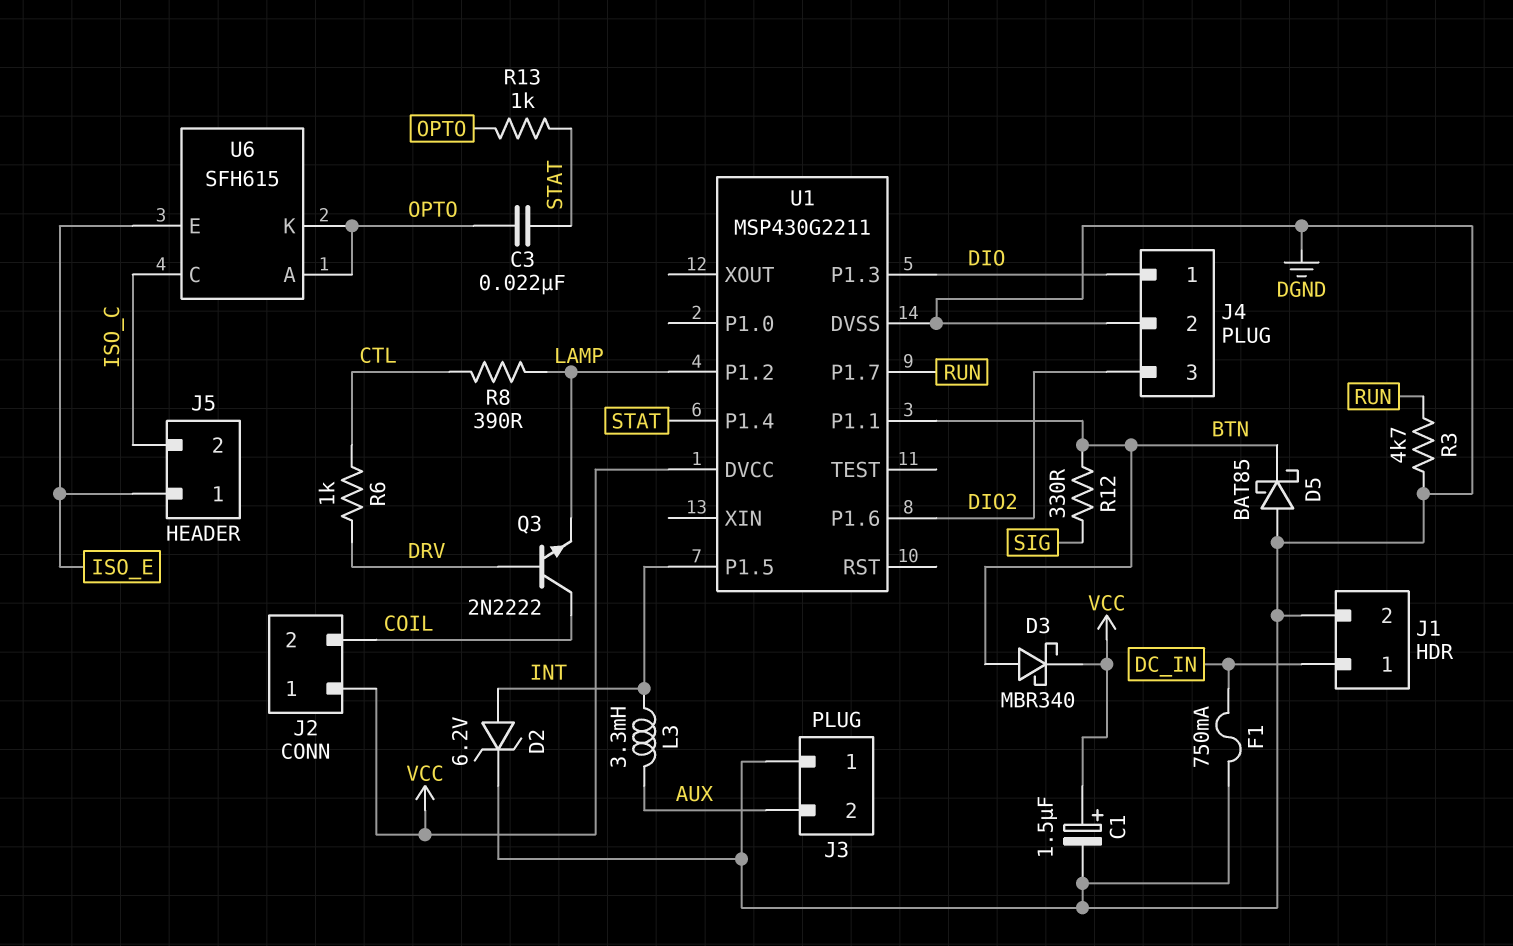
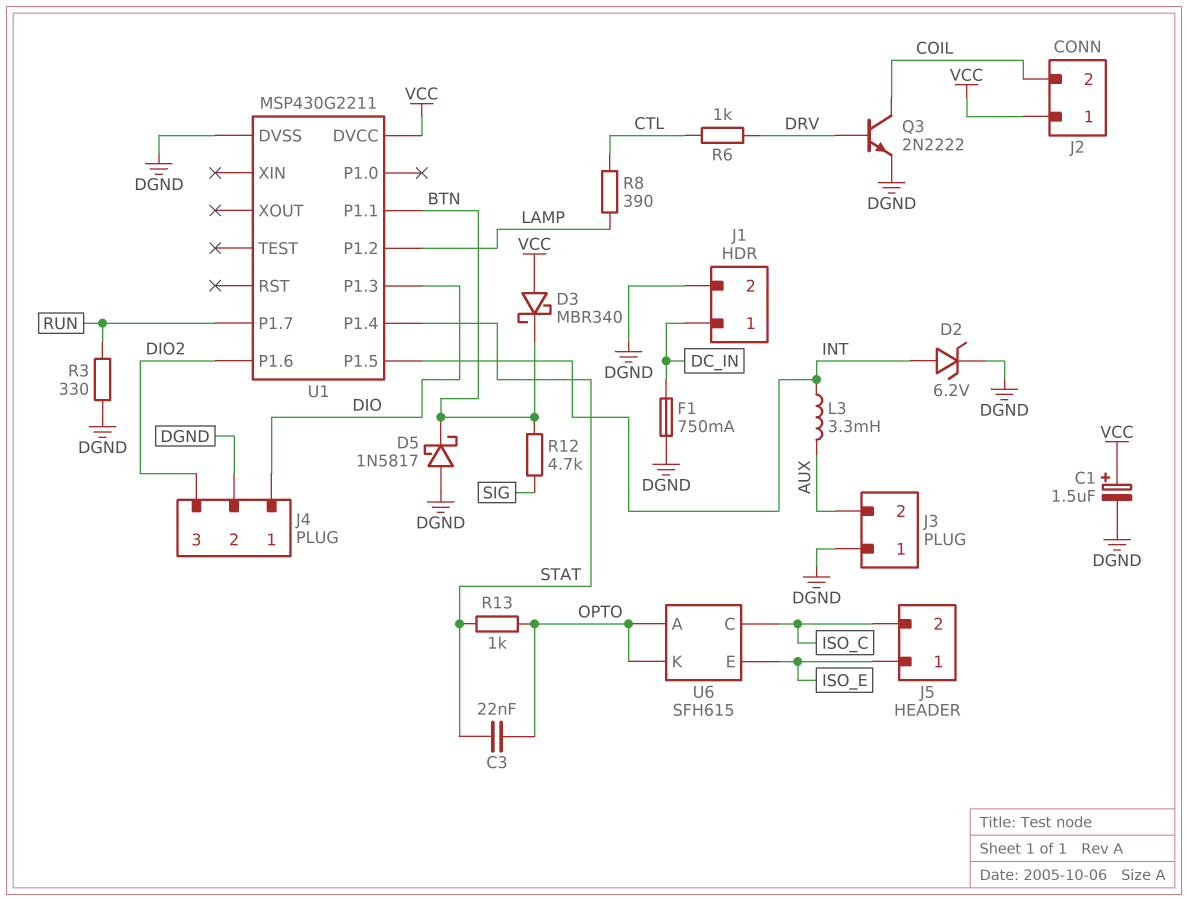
D3: schottky MBR340 (A BTN, K VCC) -> schottky MBR340 (A VCC, K BTN)
D5: schottky BAT85 (A DGND, K BTN) -> schottky 1N5817 (A DGND, K BTN)
Q3: NPN 2N2222 (B DRV, C COIL, E LAMP) -> NPN 2N2222 (B DRV, C COIL, E DGND)
R3: 4.7k (DGND, RUN) -> 330 (DGND, RUN)
R12: 330 (BTN, SIG) -> 4.7k (BTN, SIG)

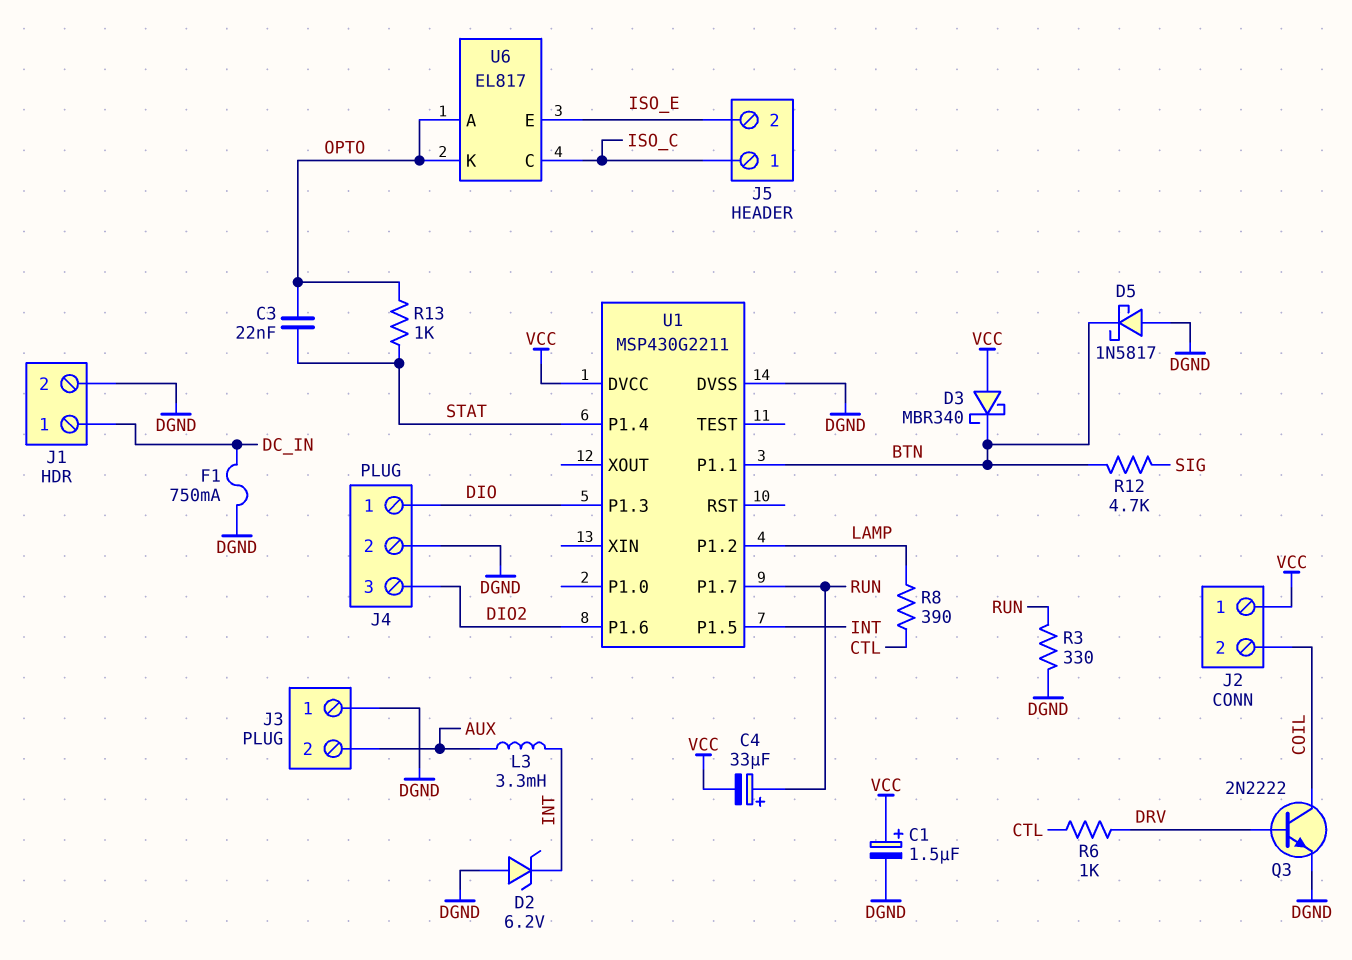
C4: none -> 33uF (plus RUN, minus VCC)
D2: zener 6.2V (A INT, K DGND) -> zener 6.2V (A DGND, K INT)
J5 pin 1: ISO_E -> ISO_C
J5 pin 2: ISO_C -> ISO_E
U6: SFH615 -> EL817

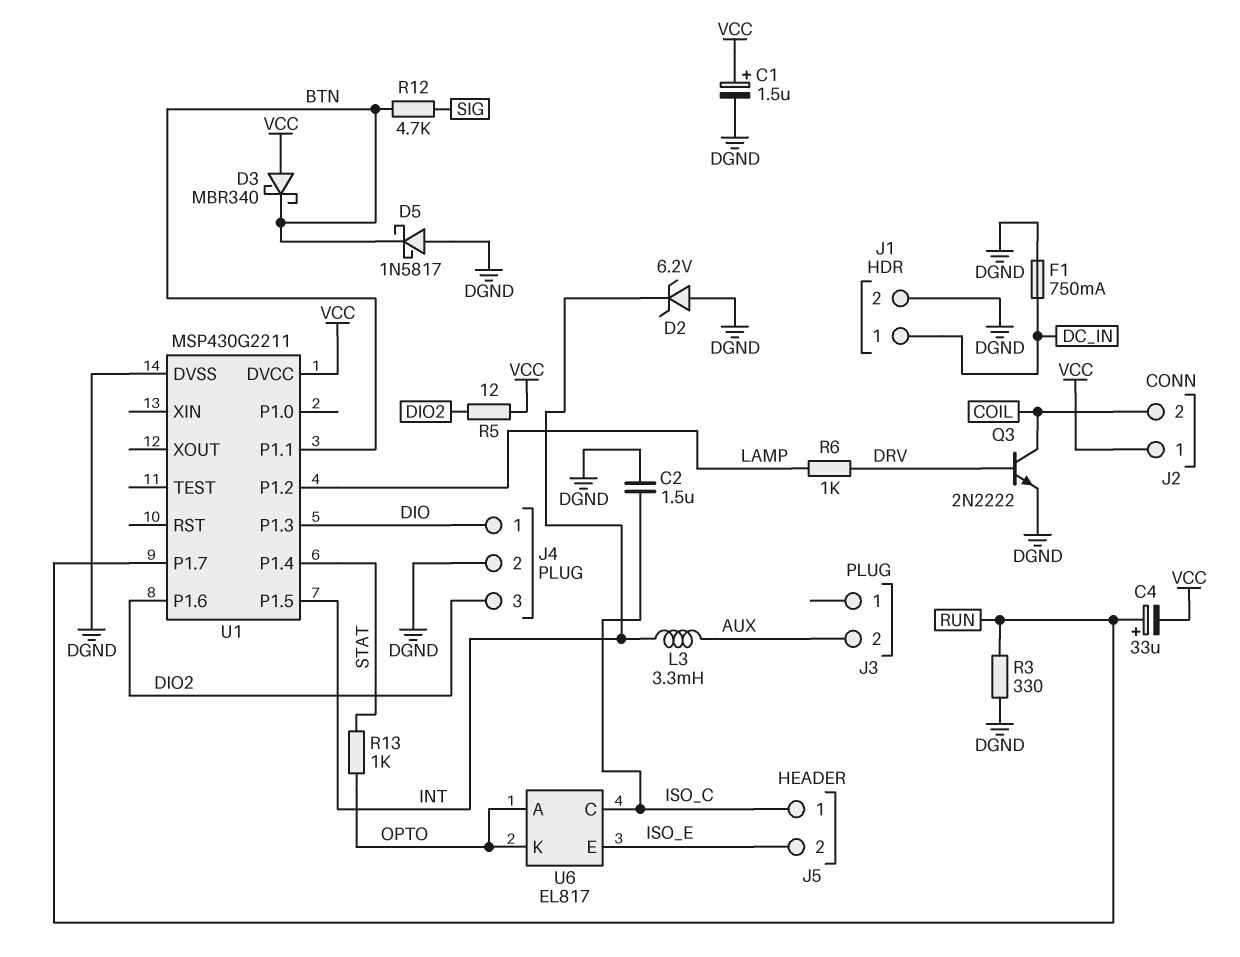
C2: none -> 1.5uF (DGND, ISO_C)
C3: 22nF (OPTO, STAT) -> none
J3 pin 1: DGND -> none
R5: none -> 12 (DIO2, VCC)
R6: 1k (CTL, DRV) -> 1k (DRV, LAMP)
R8: 390 (CTL, LAMP) -> none

